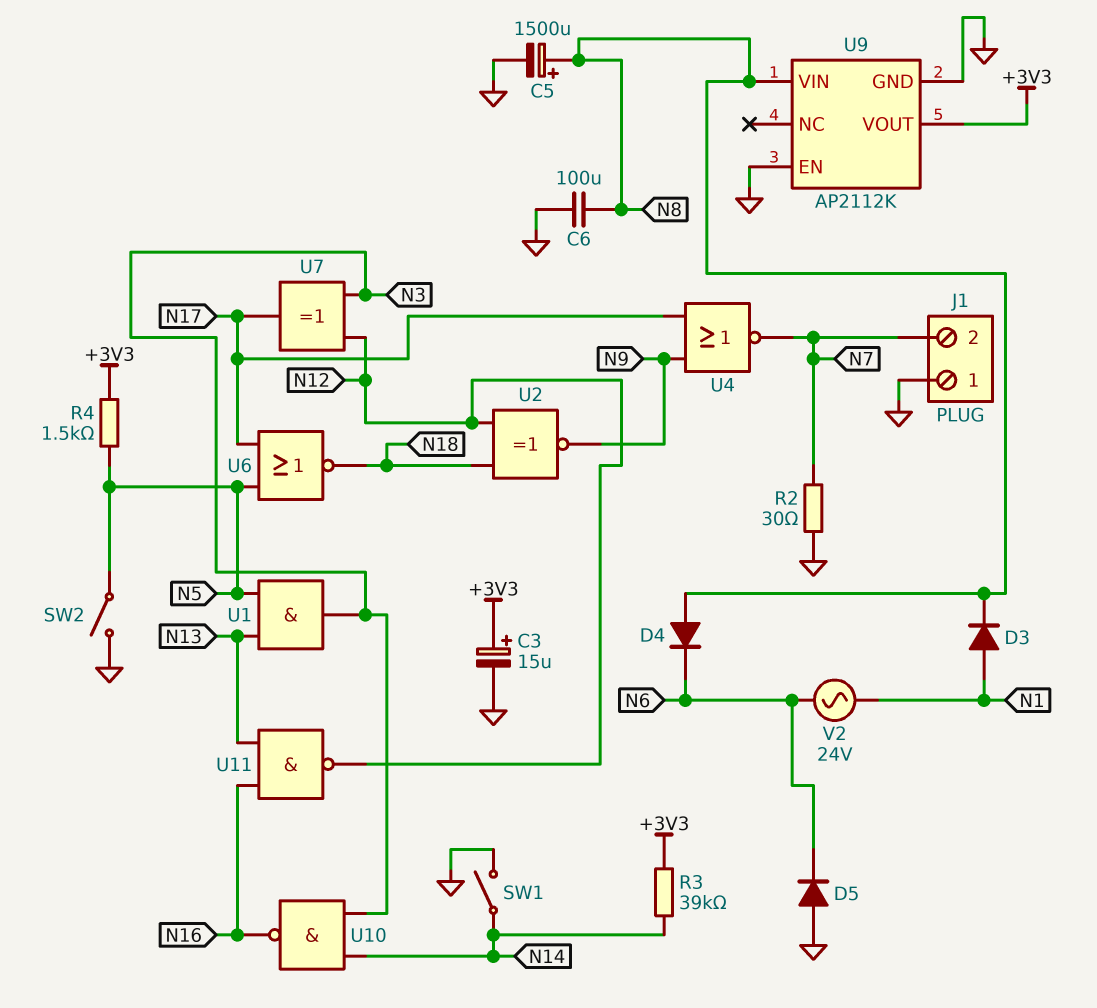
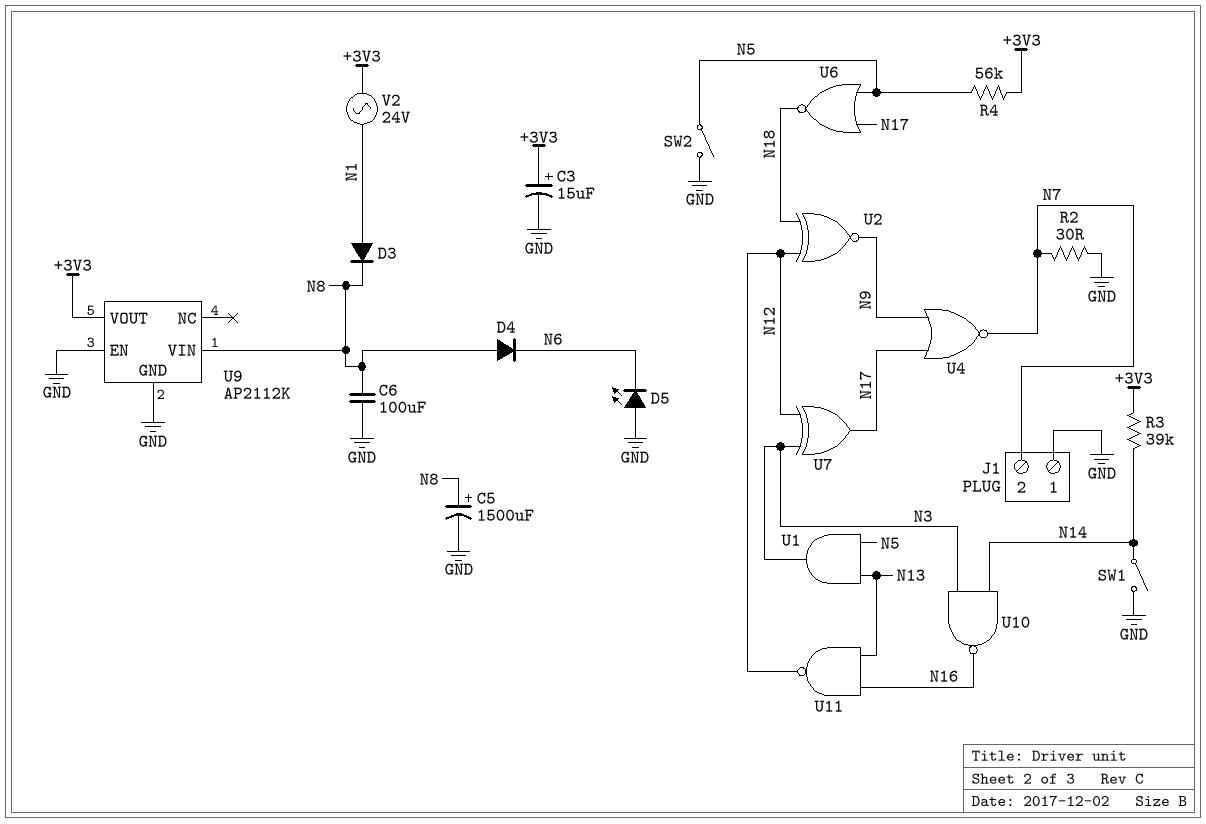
D5: diode (A GND, K N6) -> LED (A GND, K N6)
R4: 1.5k (+3V3, N5) -> 56k (+3V3, N5)
V2: AC 24V (N1, N6) -> AC 24V (+3V3, N1)

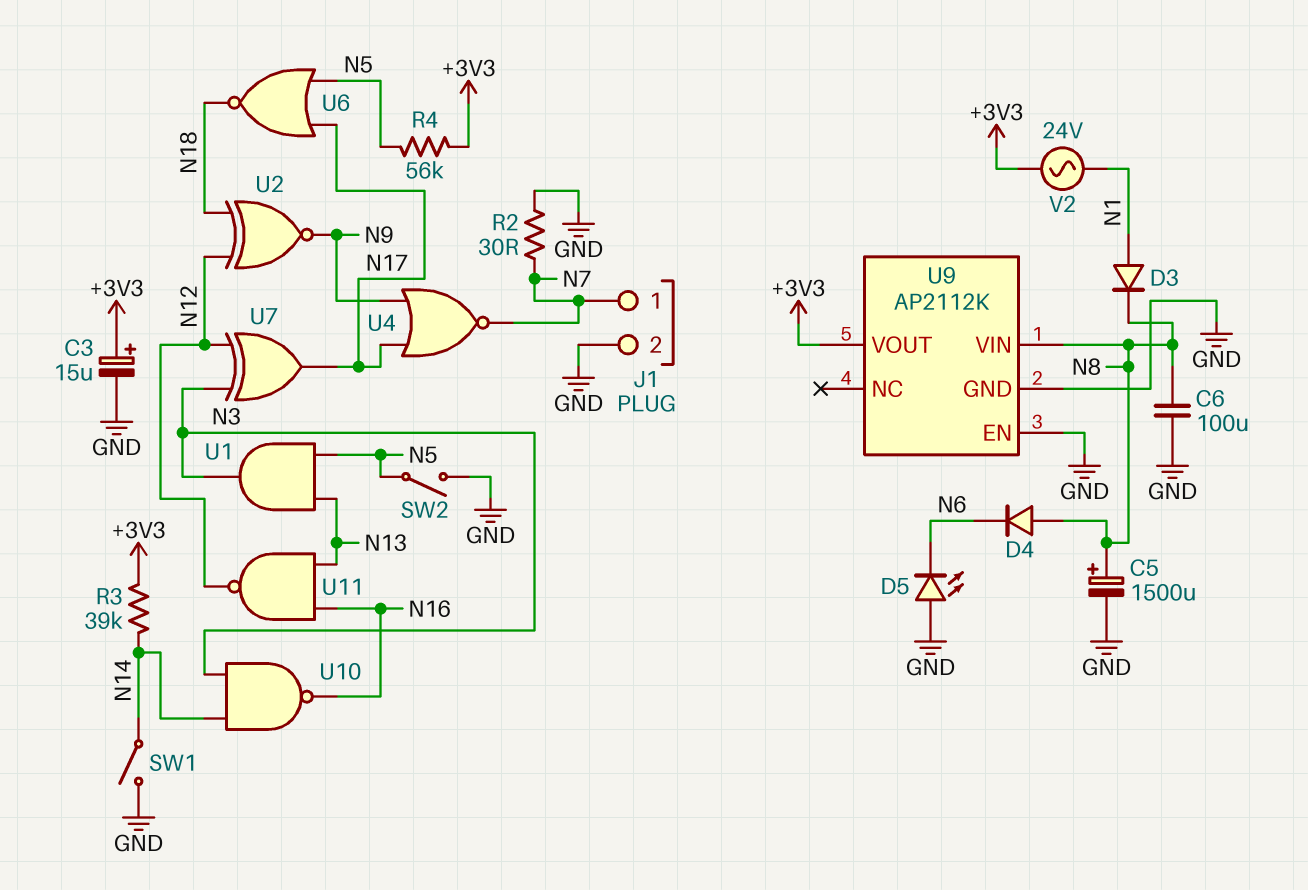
J1 pin 1: GND -> N7
J1 pin 2: N7 -> GND

